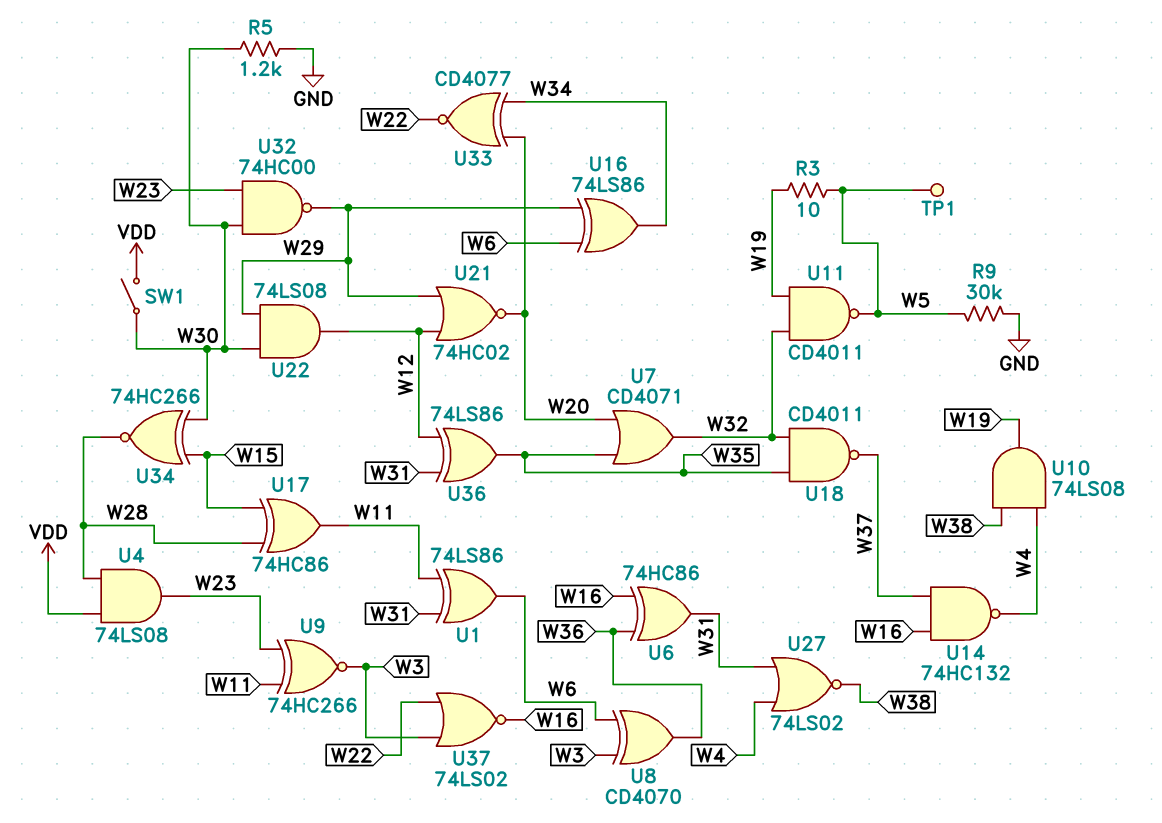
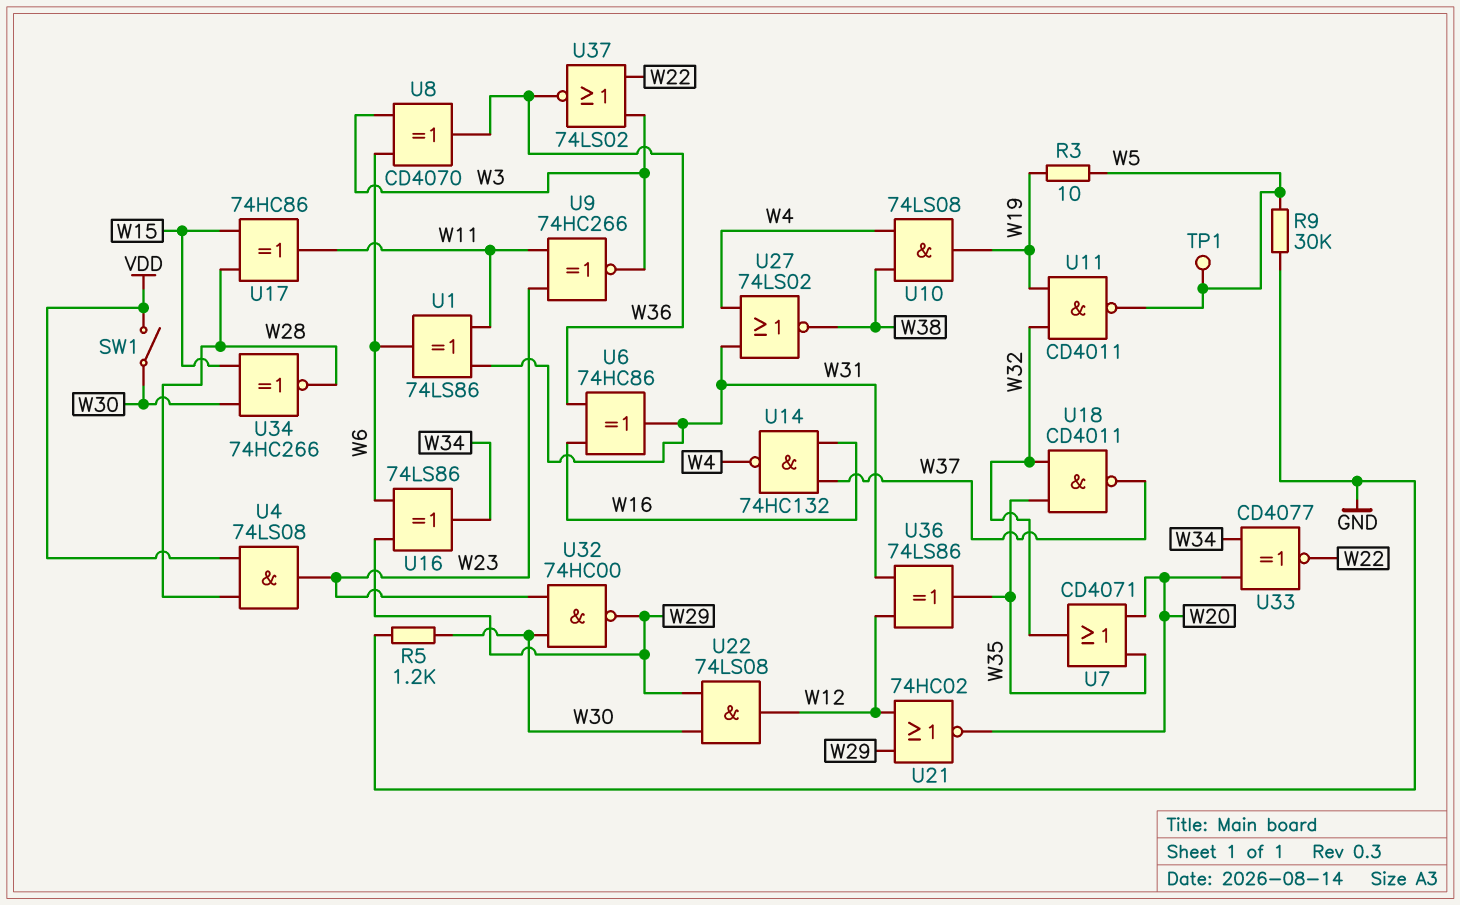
U37: NOR 74LS02 (in W3, in W22, out W16) -> NOR 74LS02 (in W3, in W22, out W36)

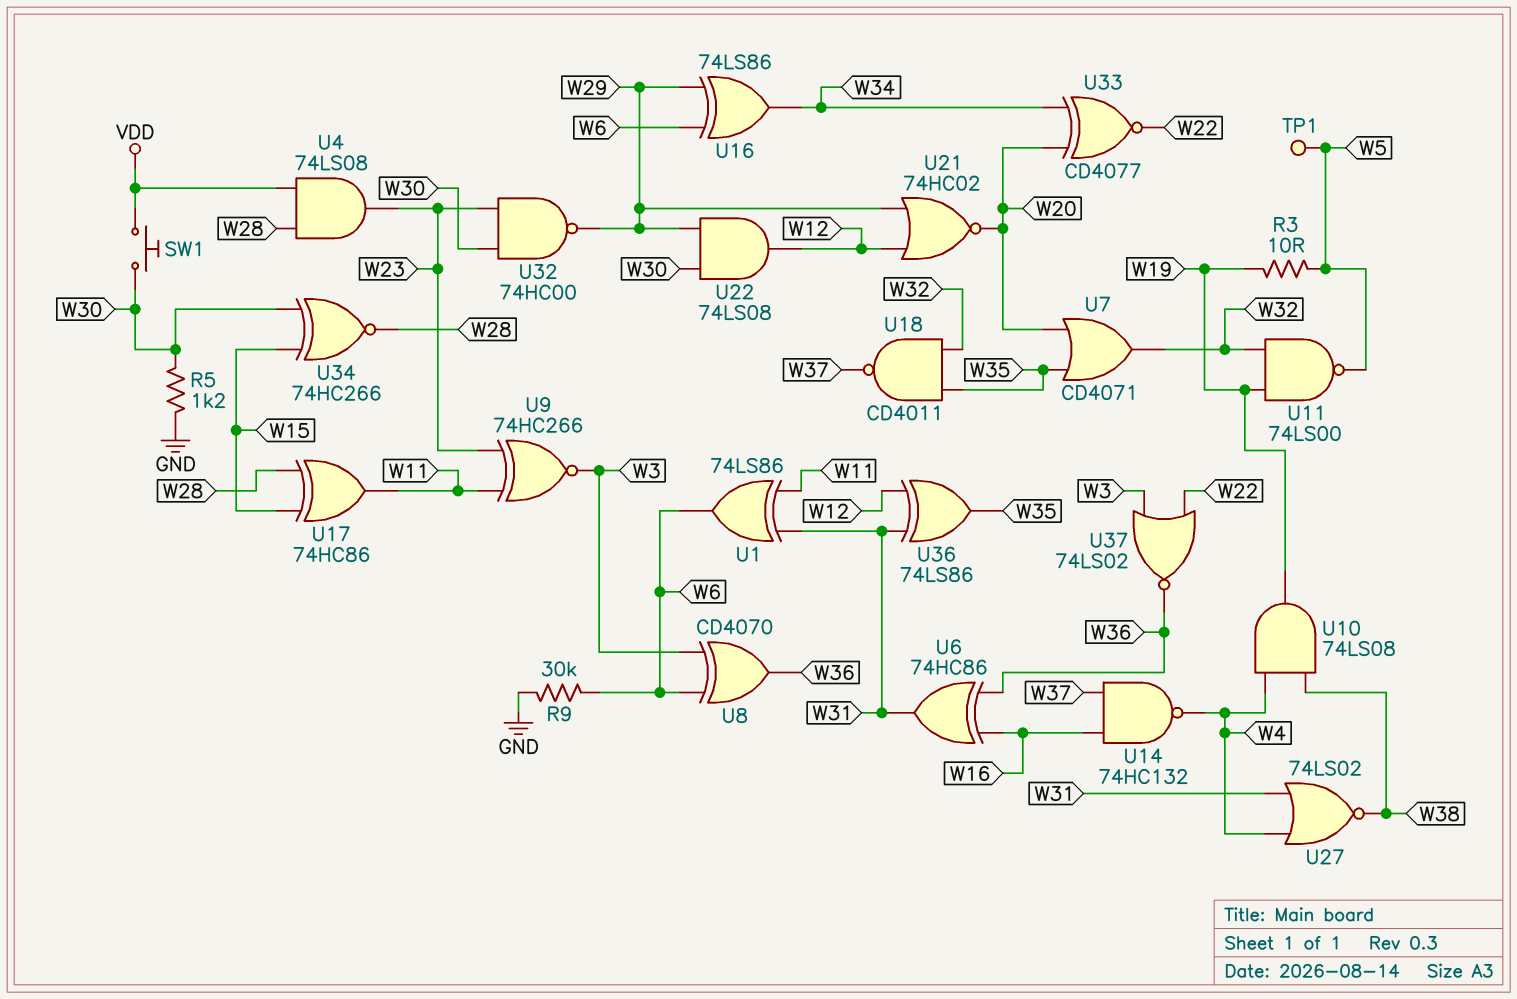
R9: 30k (GND, W5) -> 30k (GND, W6)
SW1: switch (VDD, W30) -> button (VDD, W30)
U11: NAND CD4011 (in W19, in W32, out W5) -> NAND 74LS00 (in W19, in W32, out W5)

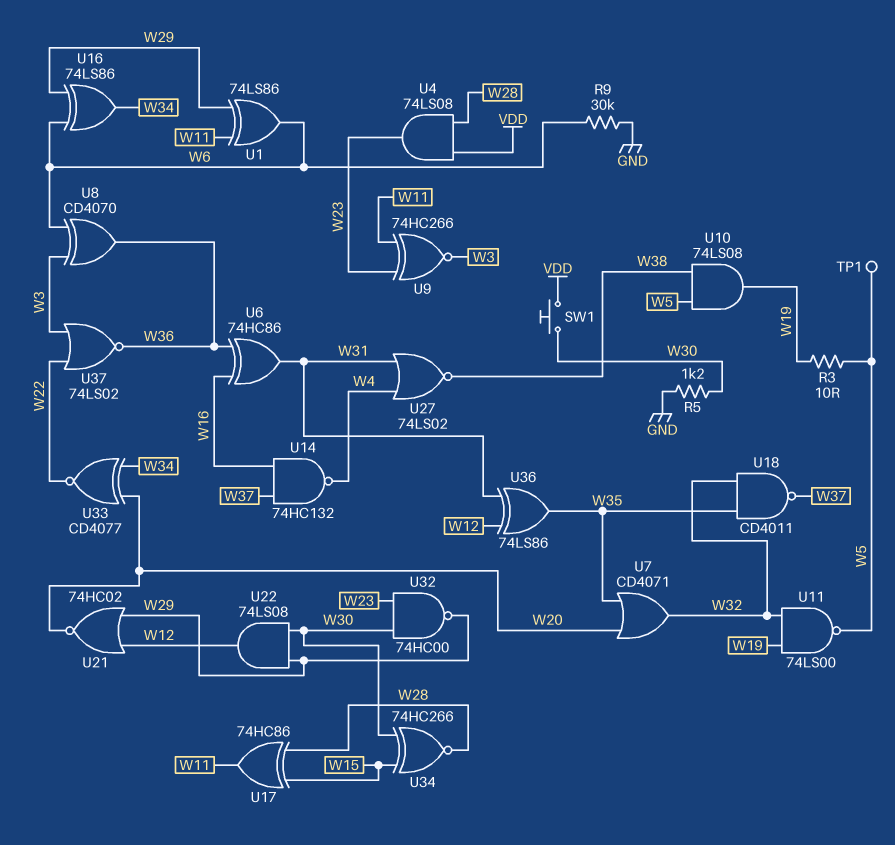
U1: XOR 74LS86 (in W11, in W31, out W6) -> XOR 74LS86 (in W11, in W29, out W6)
U10: AND 74LS08 (in W4, in W38, out W19) -> AND 74LS08 (in W5, in W38, out W19)

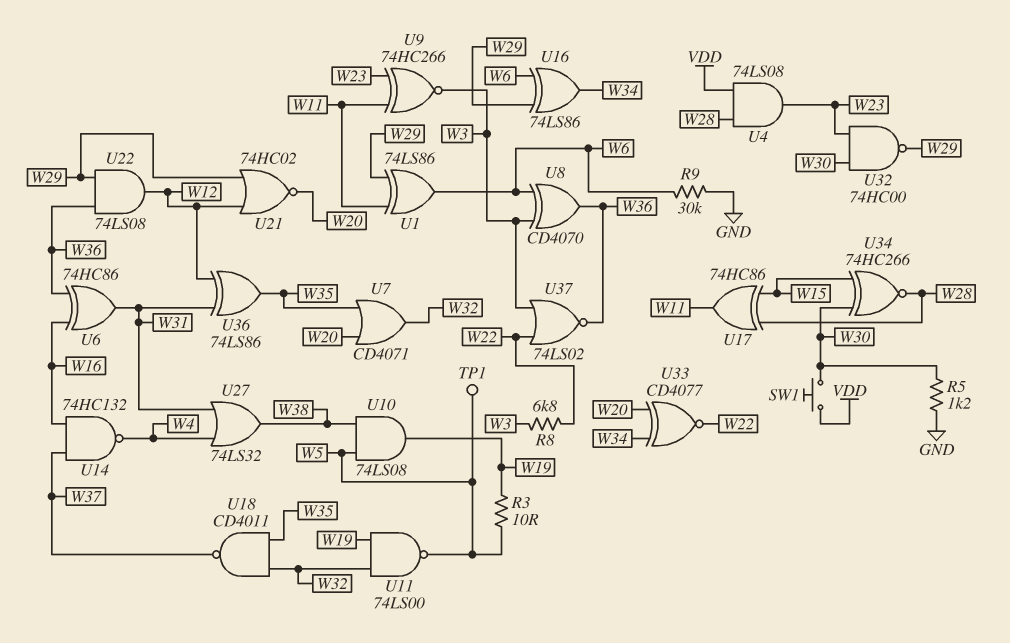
R8: none -> 6.8k (W3, W22)
U22: AND 74LS08 (in W29, in W30, out W12) -> AND 74LS08 (in W29, in W36, out W12)
U27: NOR 74LS02 (in W4, in W31, out W38) -> OR 74LS32 (in W4, in W31, out W38)

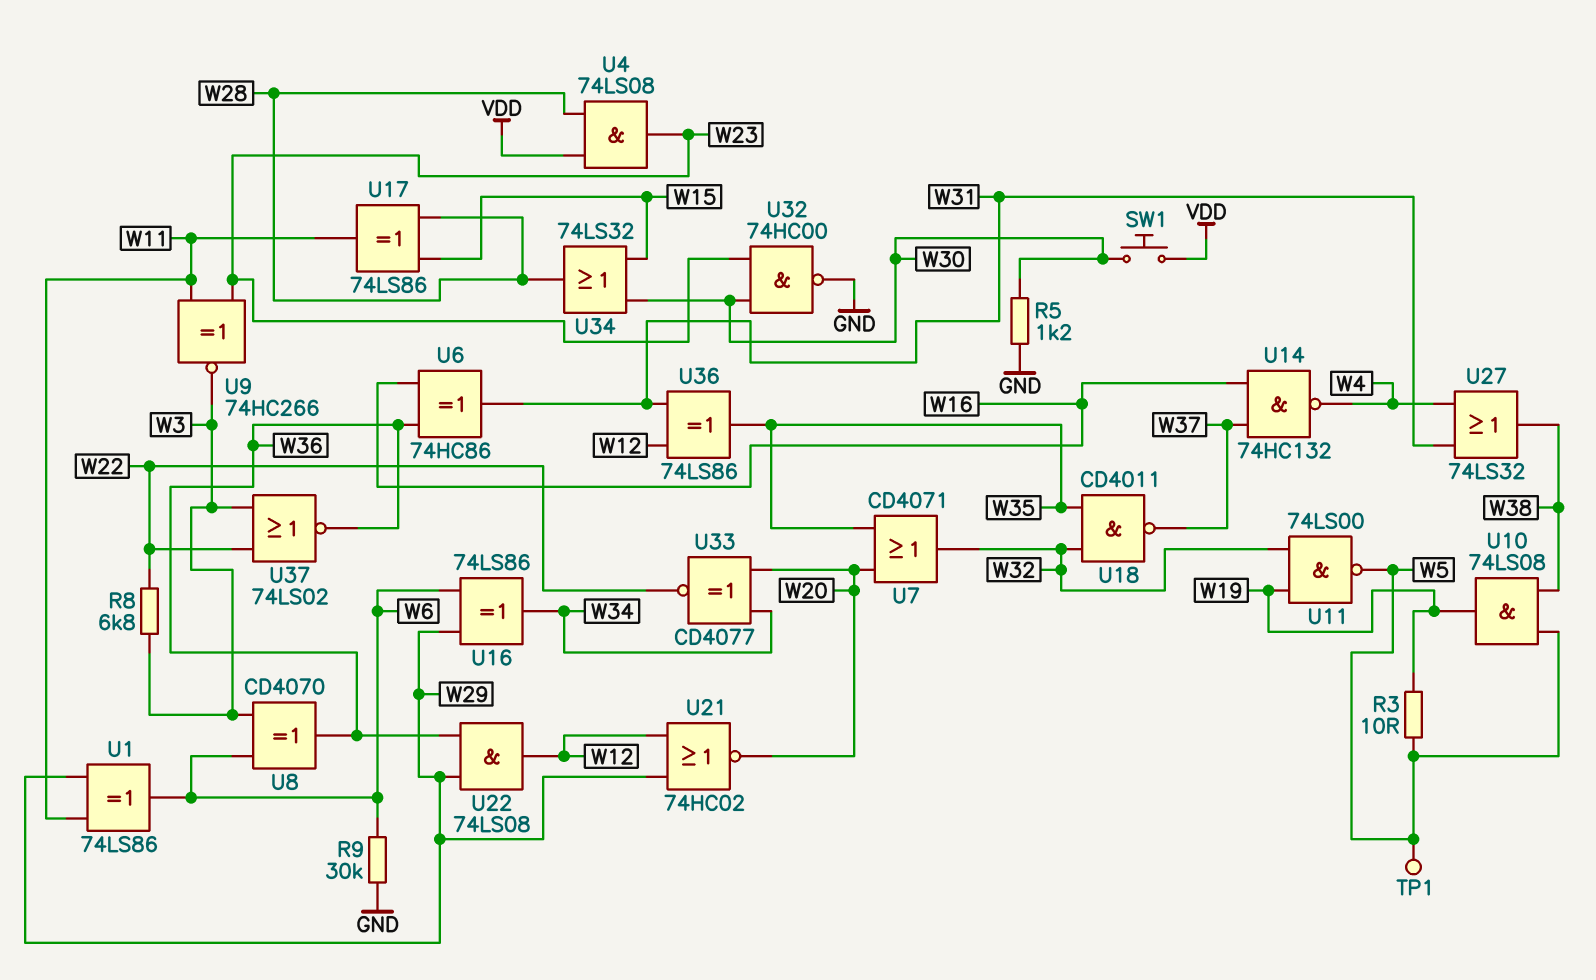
U17: XOR 74HC86 (in W15, in W28, out W11) -> XOR 74LS86 (in W15, in W28, out W11)
U32: NAND 74HC00 (in W23, in W30, out W29) -> NAND 74HC00 (in W23, in W30, out GND)
U34: XNOR 74HC266 (in W15, in W30, out W28) -> OR 74LS32 (in W15, in W30, out W28)

